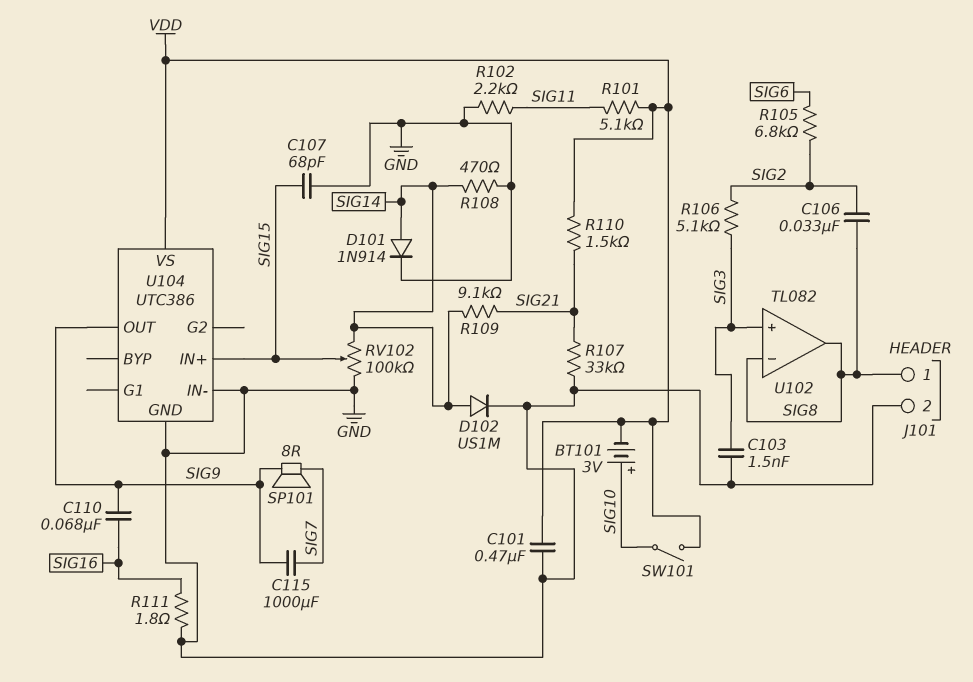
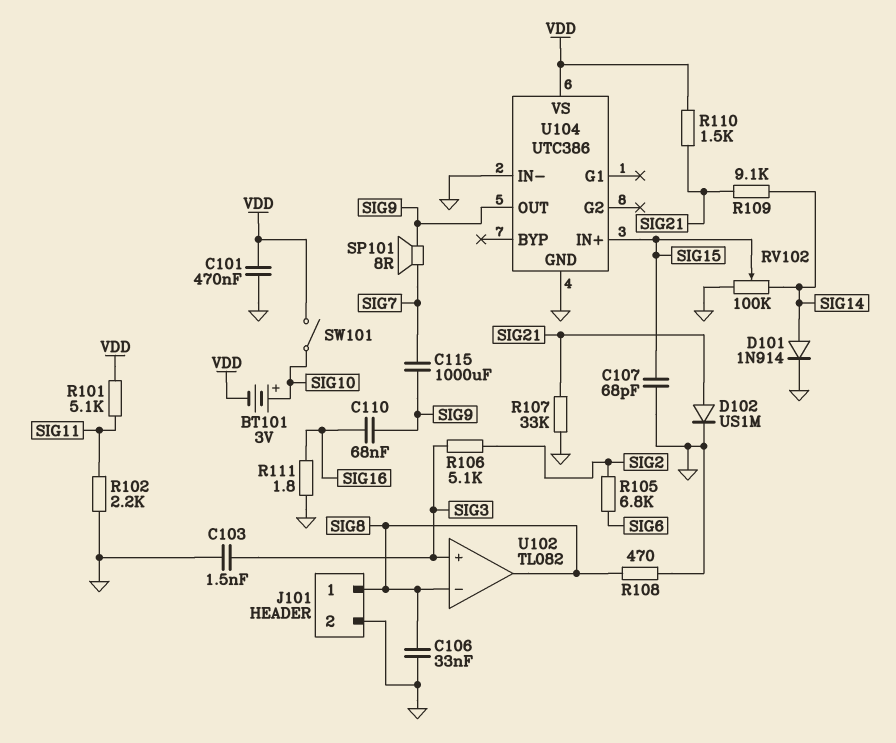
C106: 33nF (SIG2, SIG8) -> 33nF (GND, SIG8)
D102: diode US1M (A SIG14, K GND) -> diode US1M (A SIG21, K GND)
R108: 470 (GND, SIG14) -> 470 (GND, SIG8)

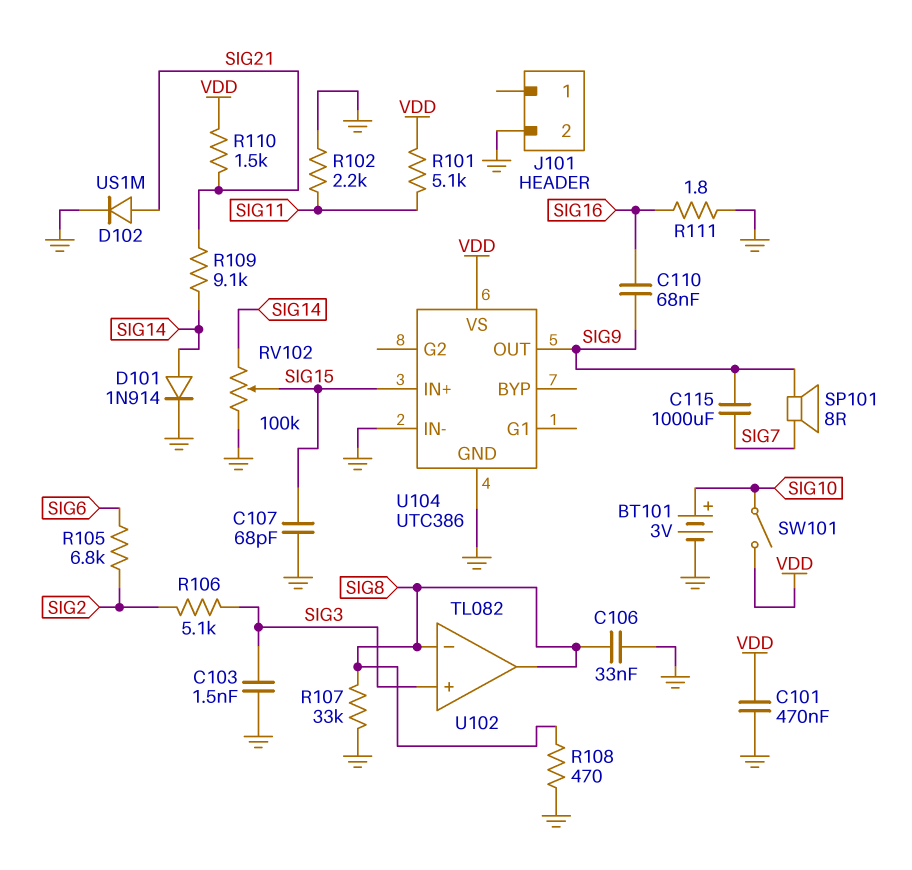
BT101: 3V (plus SIG10, minus VDD) -> 3V (plus SIG10, minus GND)
J101 pin 1: SIG8 -> none
R107: 33k (GND, SIG21) -> 33k (GND, SIG8)

